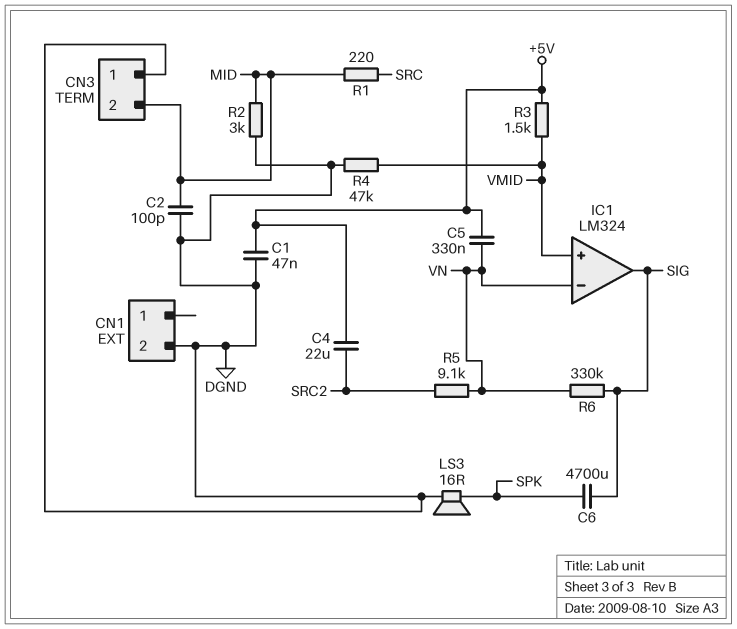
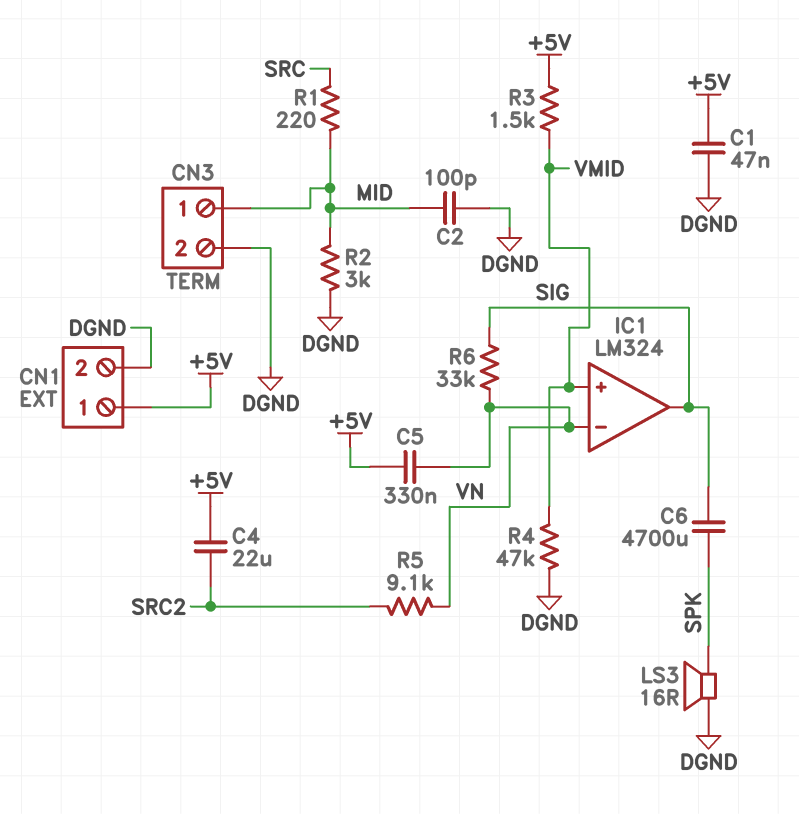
CN1 pin 1: none -> +5V
CN3 pin 1: DGND -> MID
CN3 pin 2: MID -> DGND
R6: 330k (SIG, VN) -> 33k (SIG, VN)

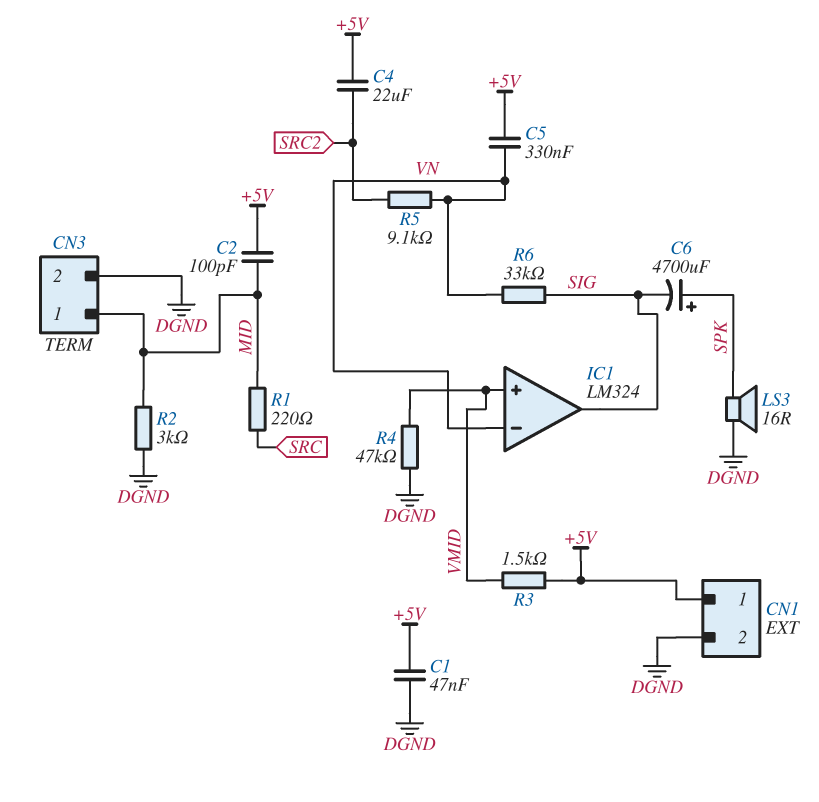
C2: 100pF (DGND, MID) -> 100pF (+5V, MID)
C6: 4700uF (SIG, SPK) -> 4700uF (plus SPK, minus SIG)

